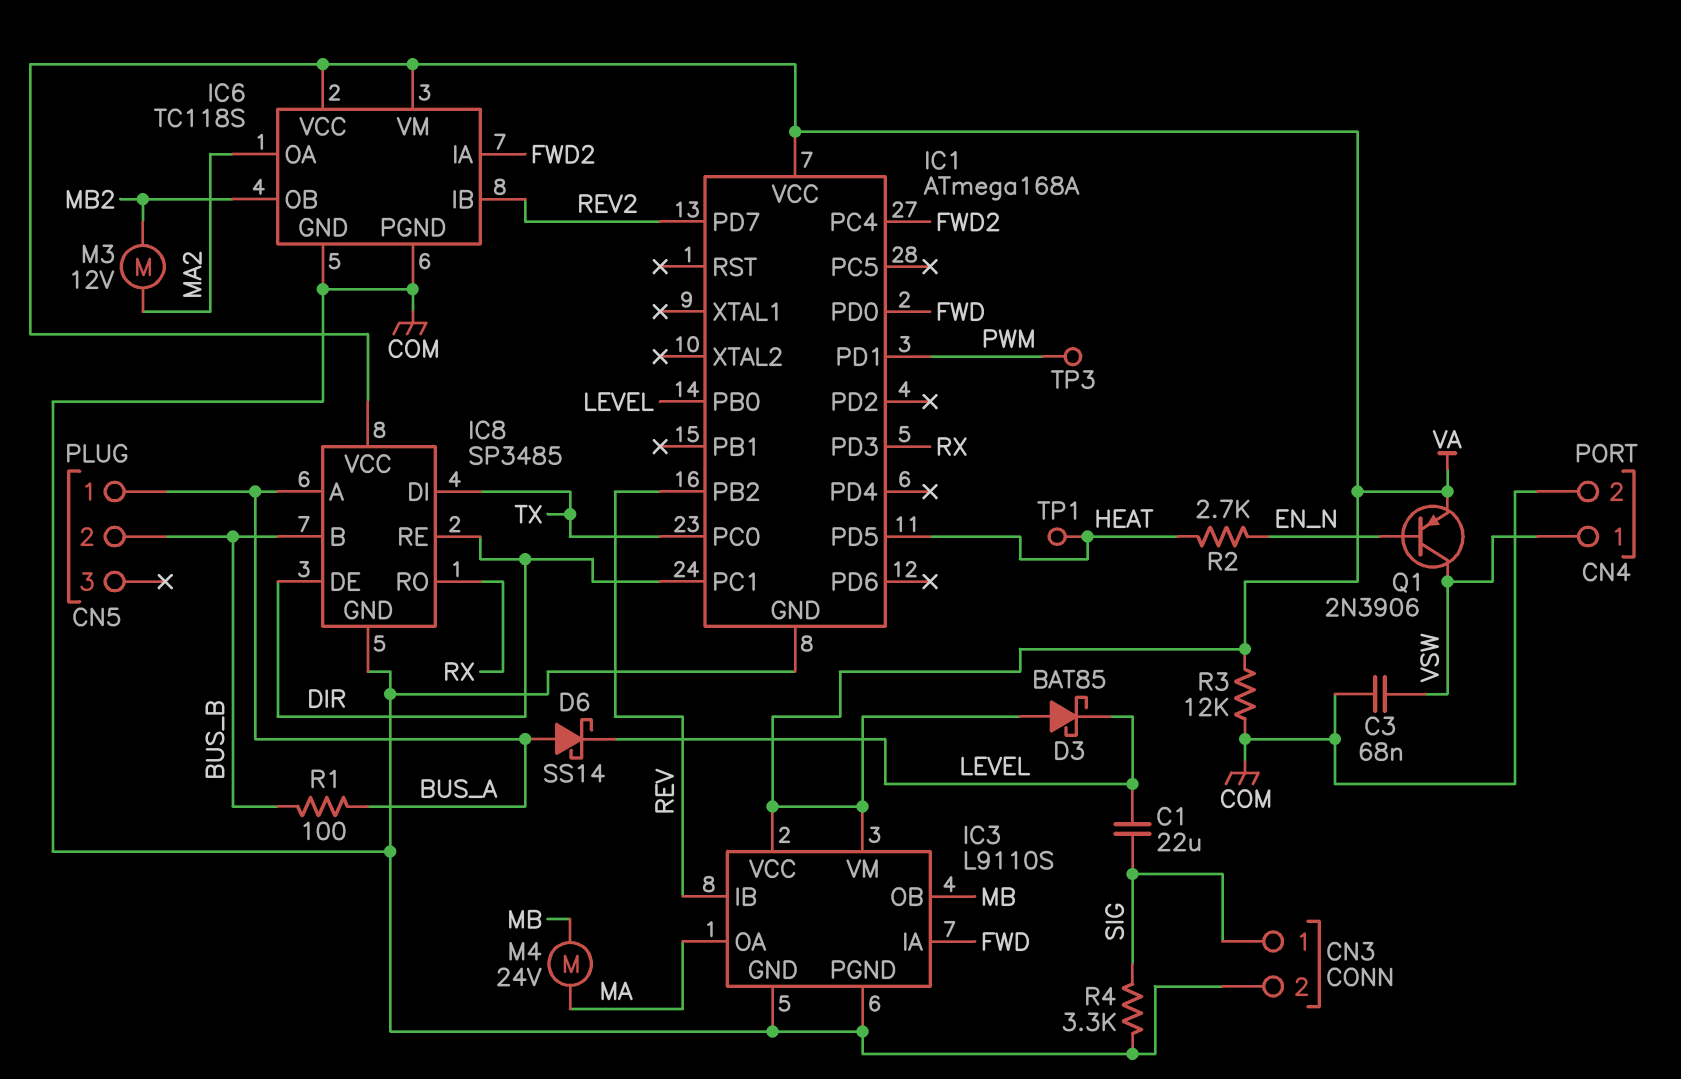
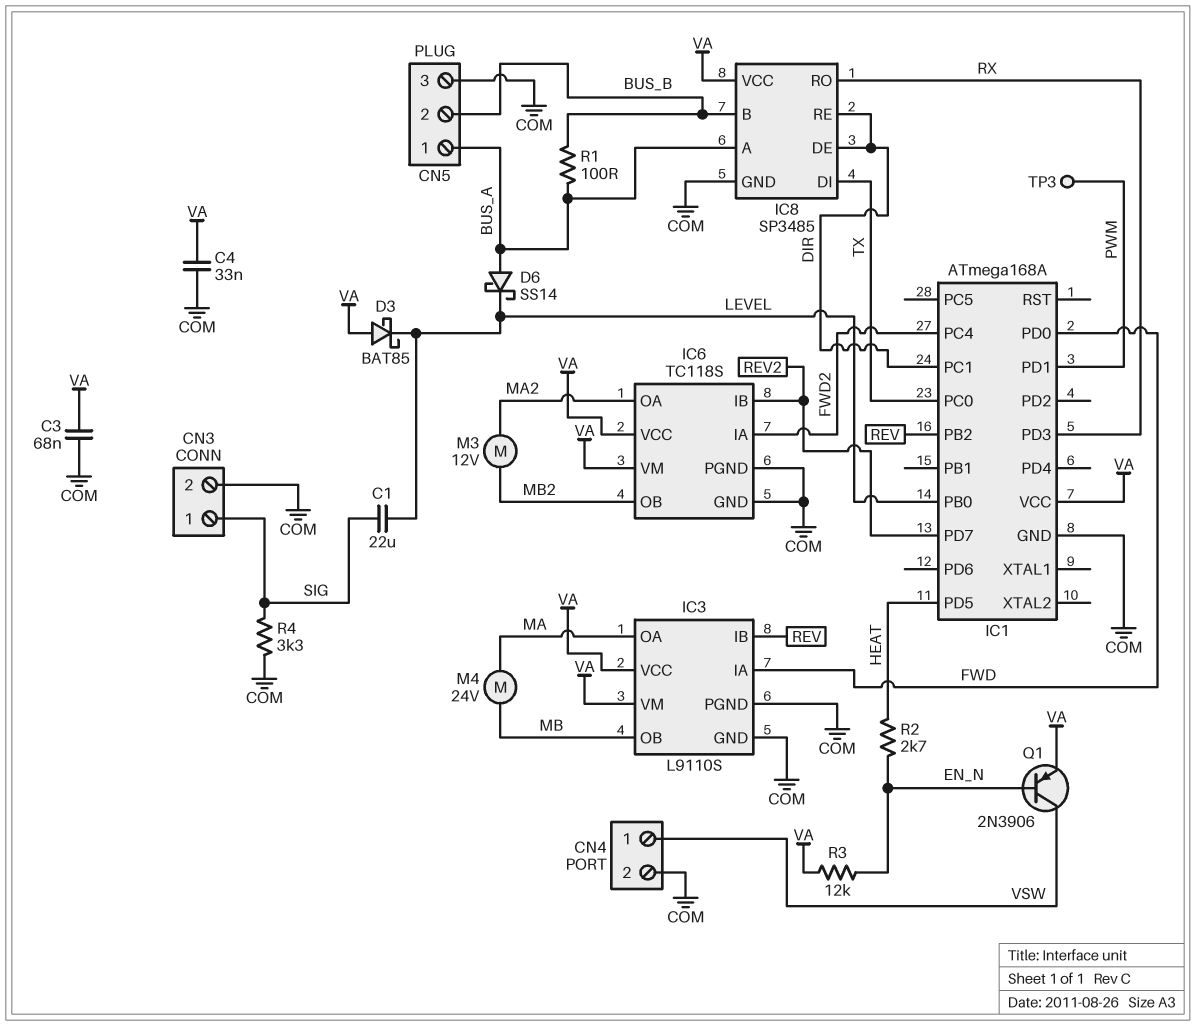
C3: 68nF (COM, VSW) -> 68nF (COM, VA)
C4: none -> 33nF (COM, VA)
CN5 pin 3: none -> COM
R3: 12k (COM, VA) -> 12k (EN_N, VA)
TP1: test point (HEAT) -> none

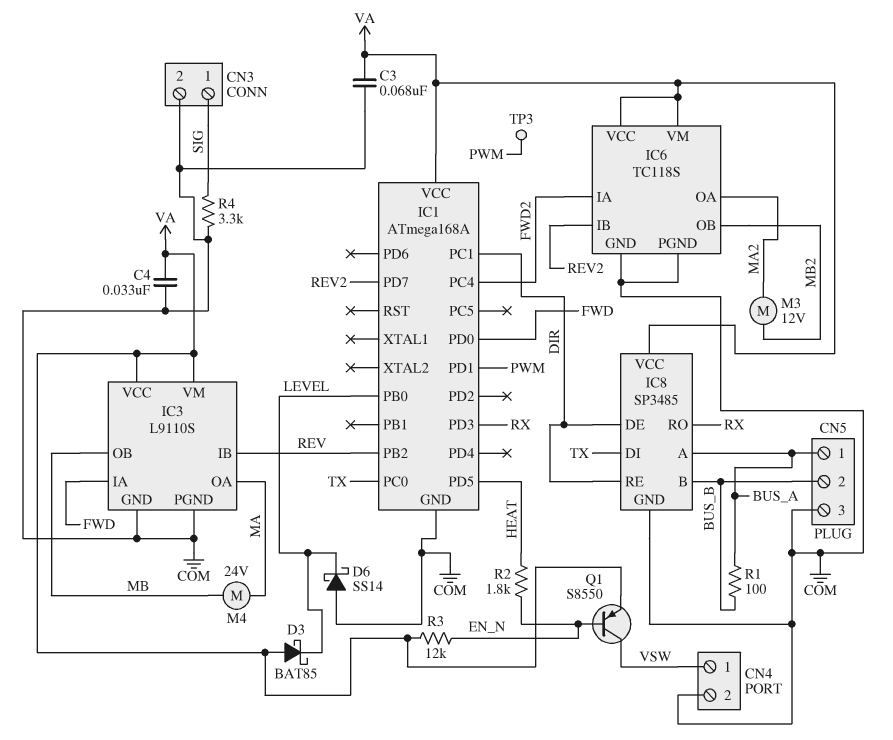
C1: 22uF (LEVEL, SIG) -> none
D6: schottky SS14 (A BUS_A, K LEVEL) -> schottky SS14 (A COM, K LEVEL)
Q1: PNP 2N3906 (B EN_N, C VSW, E VA) -> PNP S8550 (B EN_N, C VSW, E VA)
R2: 2.7k (EN_N, HEAT) -> 1.8k (EN_N, HEAT)

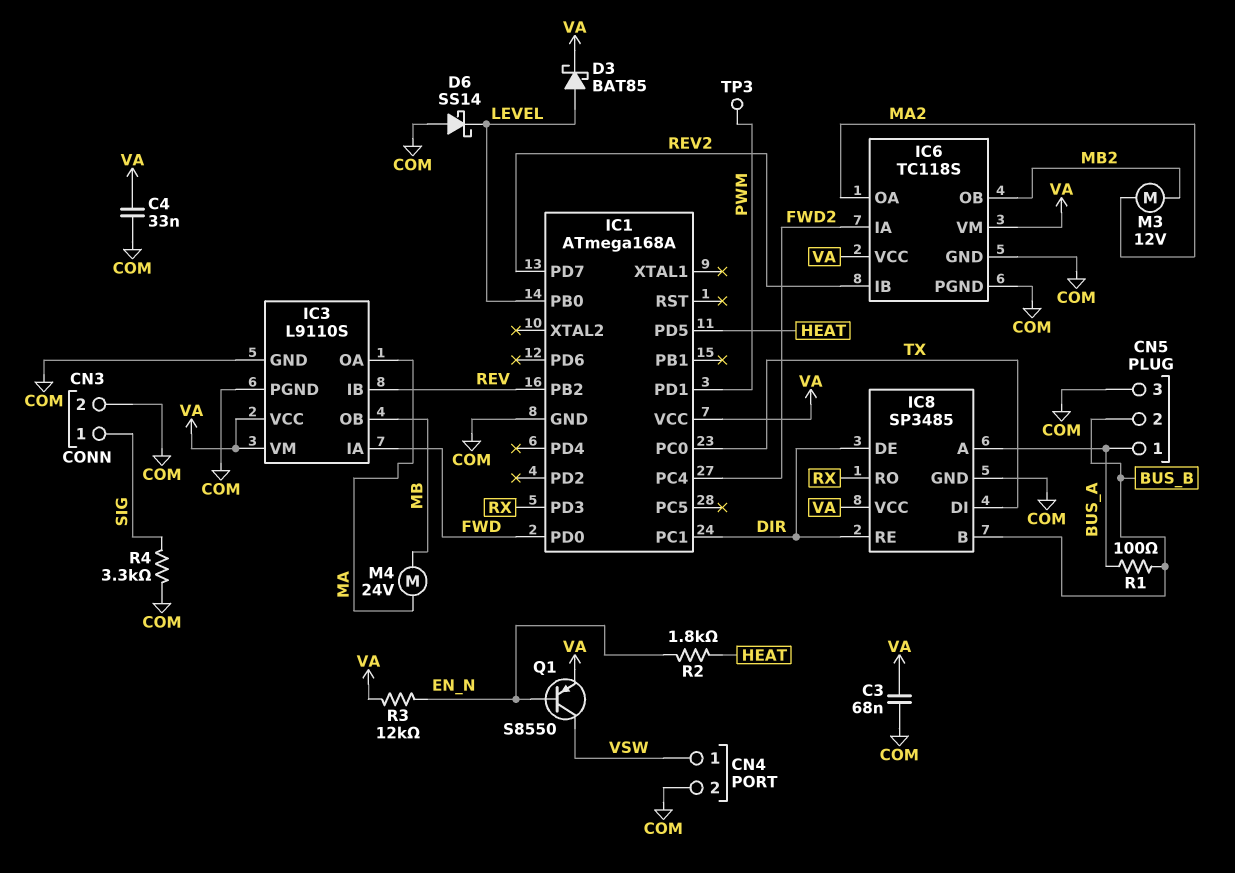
D3: schottky BAT85 (A VA, K LEVEL) -> schottky BAT85 (A LEVEL, K VA)

